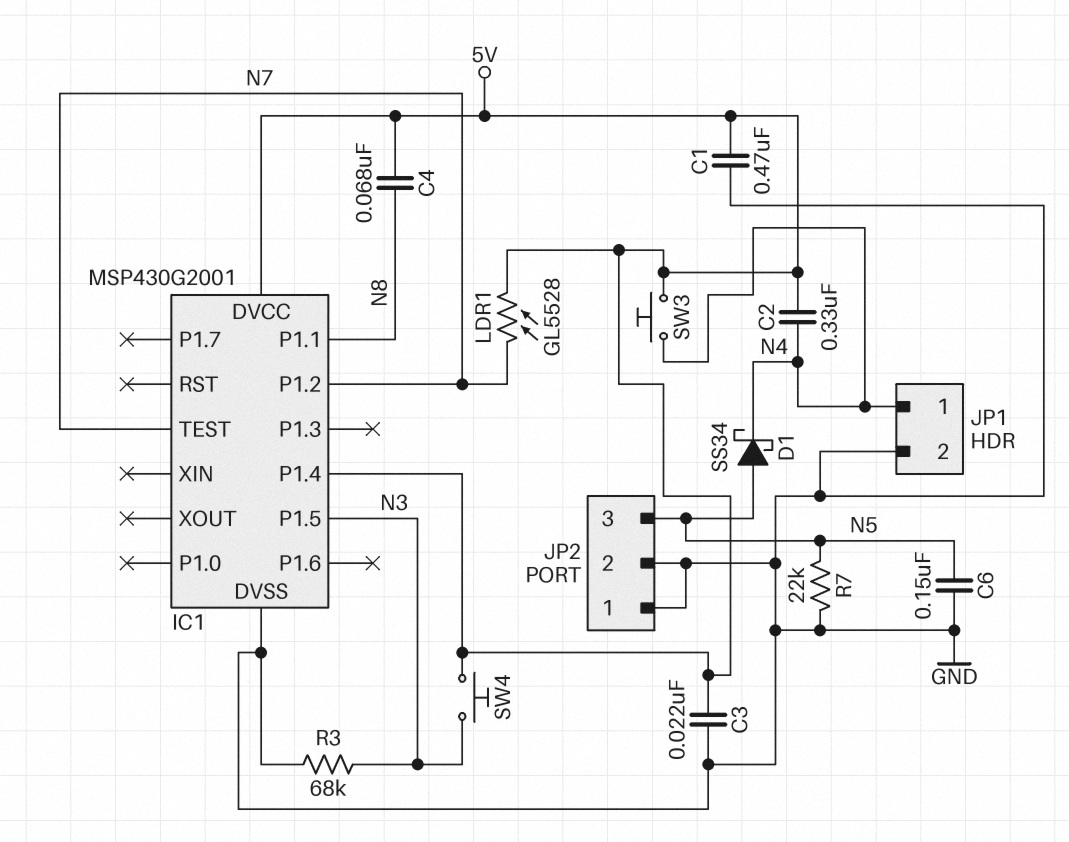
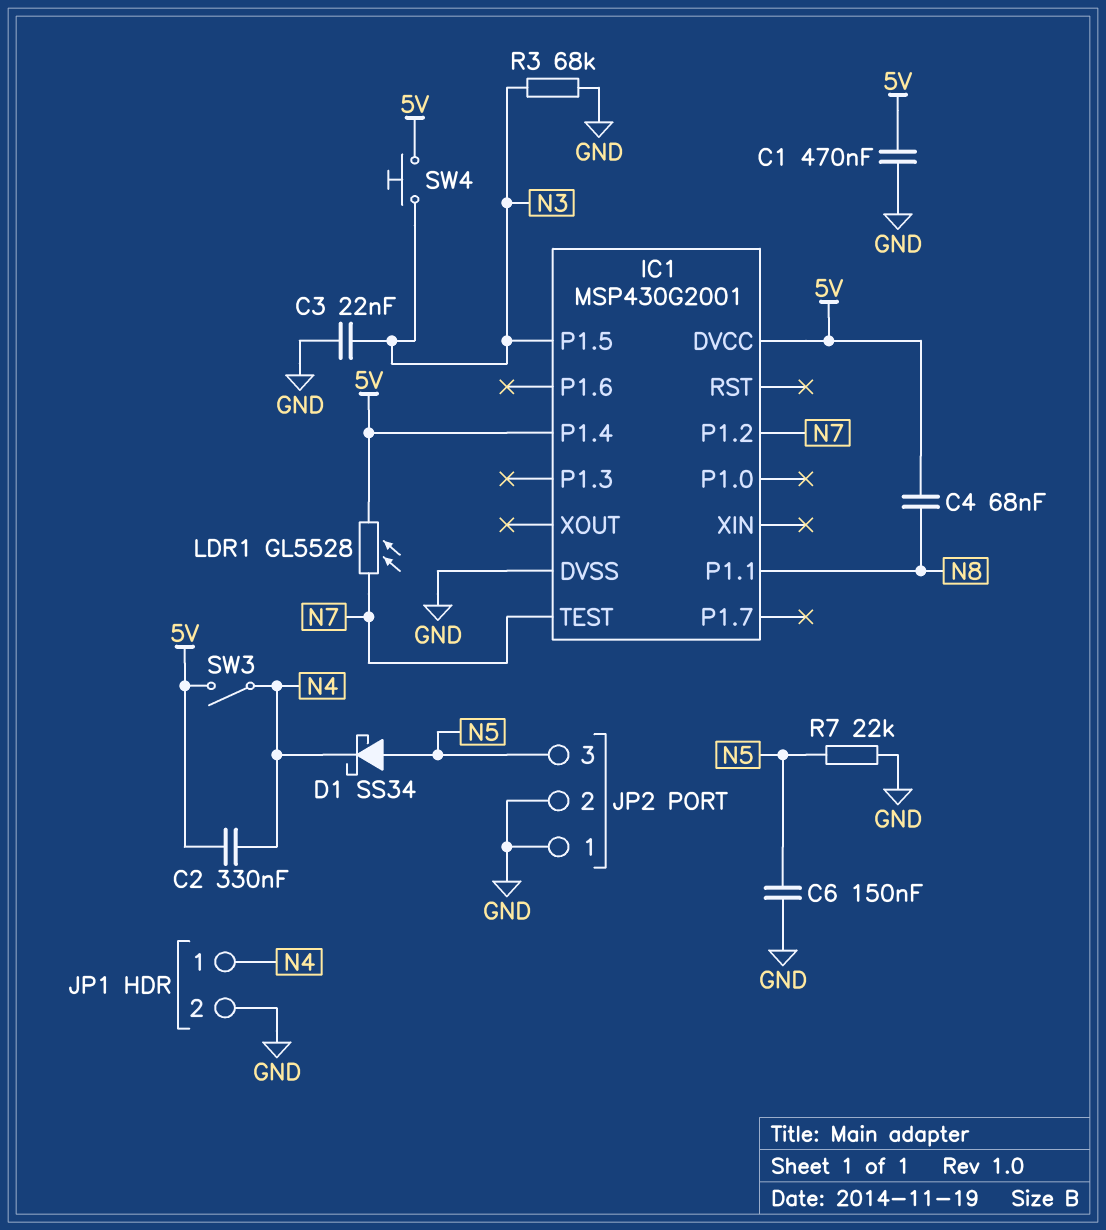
C3: 22nF (5V, GND) -> 22nF (GND, N3)
SW3: button (5V, N4) -> switch (5V, N4)

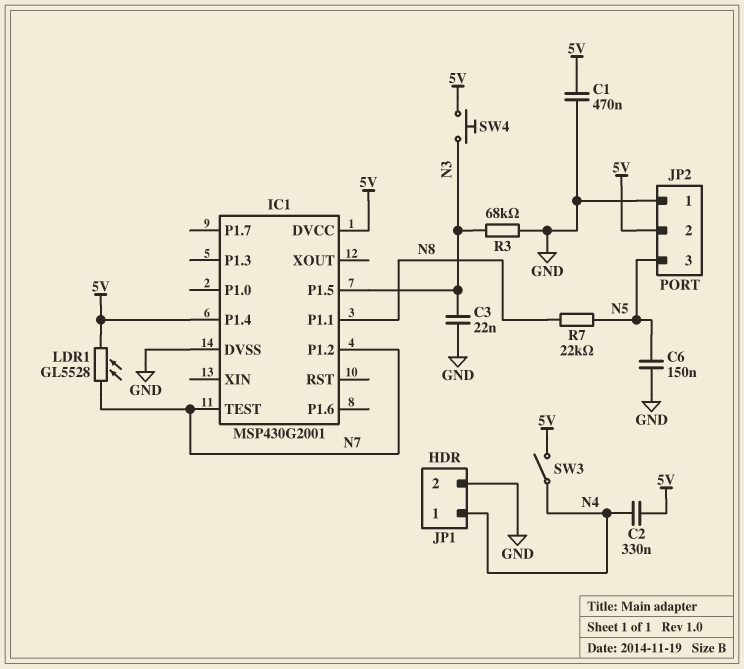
C4: 68nF (5V, N8) -> none
D1: schottky SS34 (A N5, K N4) -> none
JP2 pin 2: GND -> 5V
R7: 22k (GND, N5) -> 22k (N5, N8)

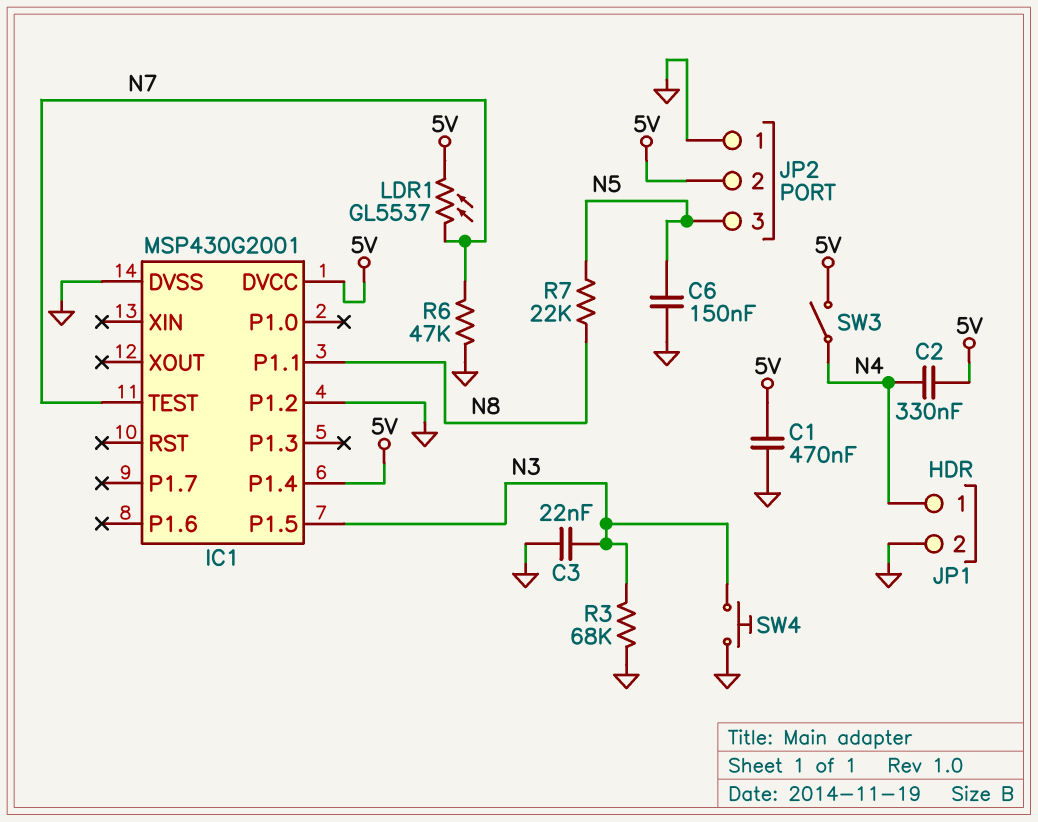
IC1 pin P1.2: N7 -> GND
LDR1: GL5528 (5V, N7) -> GL5537 (5V, N7)
R6: none -> 47k (GND, N7)
SW4: button (5V, N3) -> button (GND, N3)

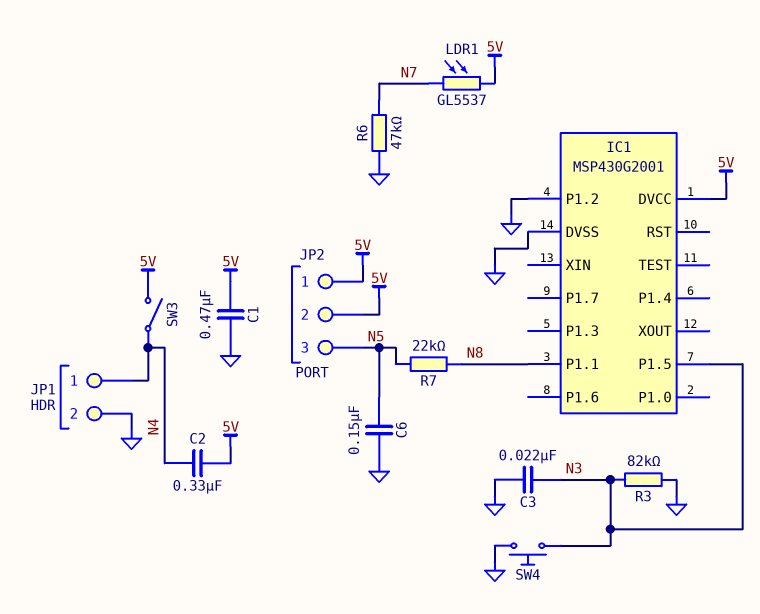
IC1 pin P1.4: 5V -> none
IC1 pin TEST: N7 -> none
JP2 pin 1: GND -> 5V
R3: 68k (GND, N3) -> 82k (GND, N3)

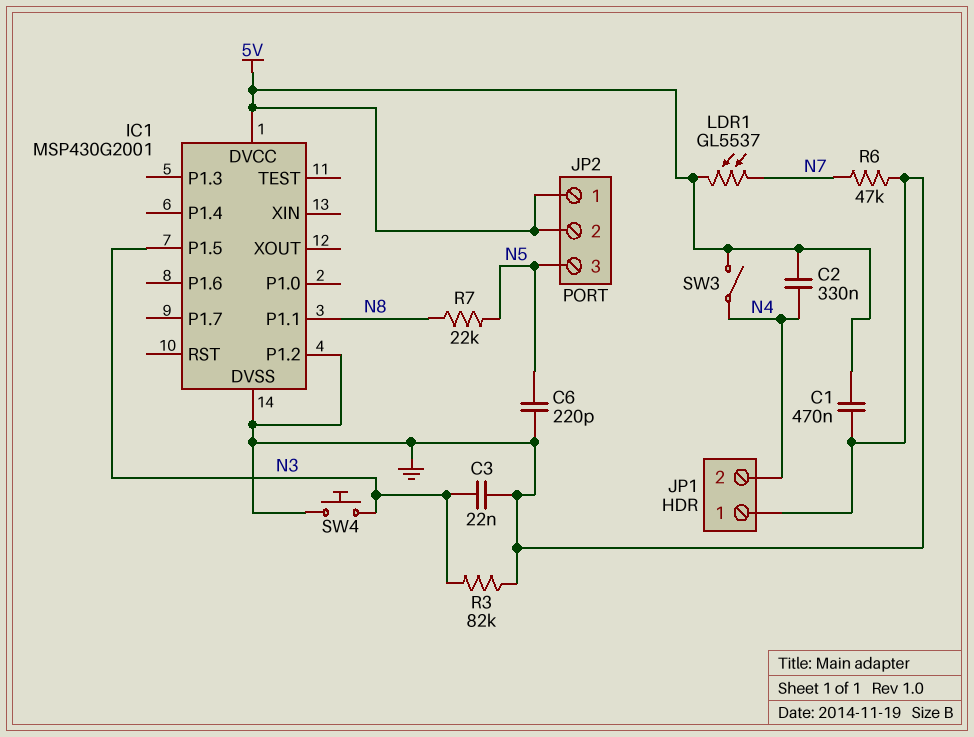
C6: 150nF (GND, N5) -> 220pF (GND, N5)
JP1 pin 1: N4 -> GND
JP1 pin 2: GND -> N4

